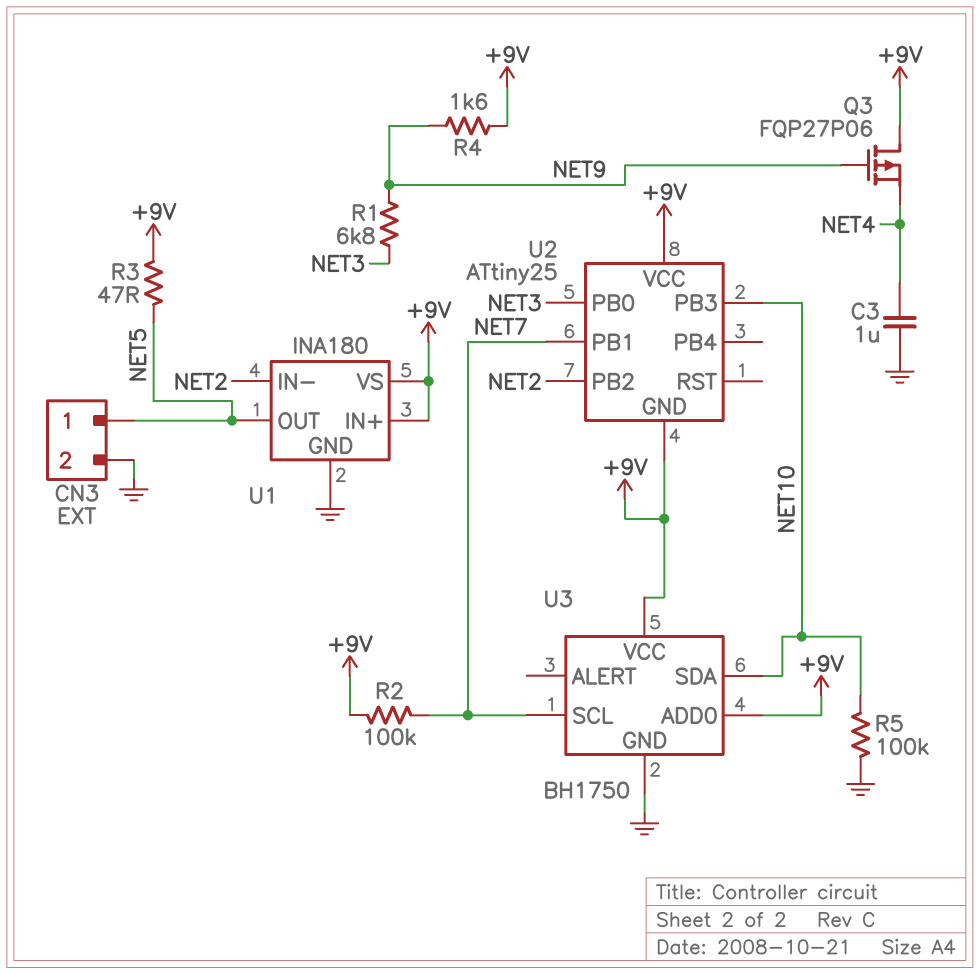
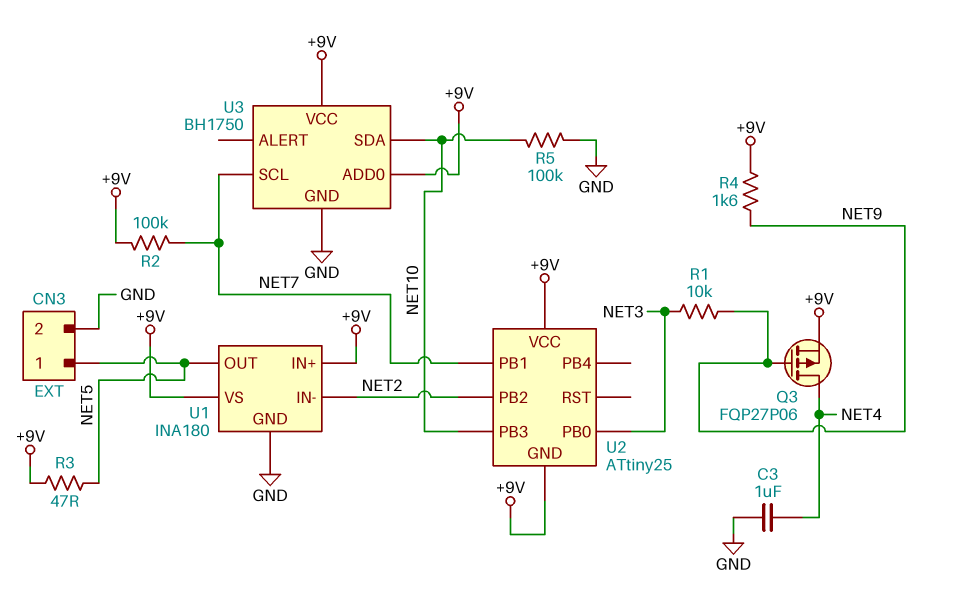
Q3: PMOS FQP27P06 (G NET9, D +9V, S NET4) -> PMOS FQP27P06 (G NET9, D NET4, S +9V)
R1: 6.8k (NET3, NET9) -> 10k (NET3, NET9)

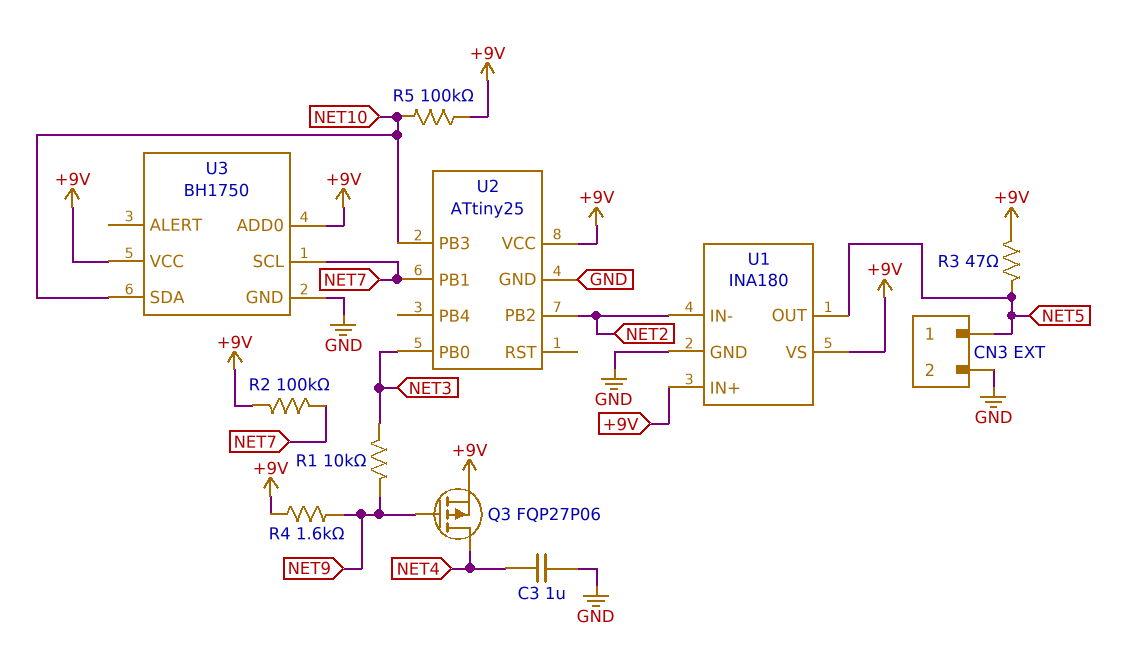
R5: 100k (GND, NET10) -> 100k (+9V, NET10)
U2 pin GND: +9V -> GND

